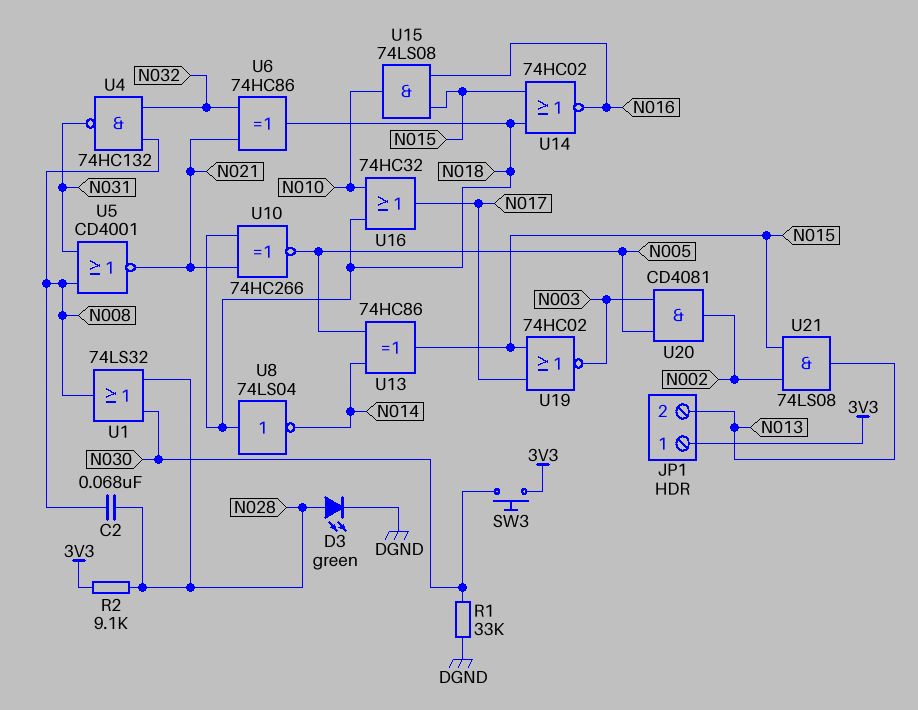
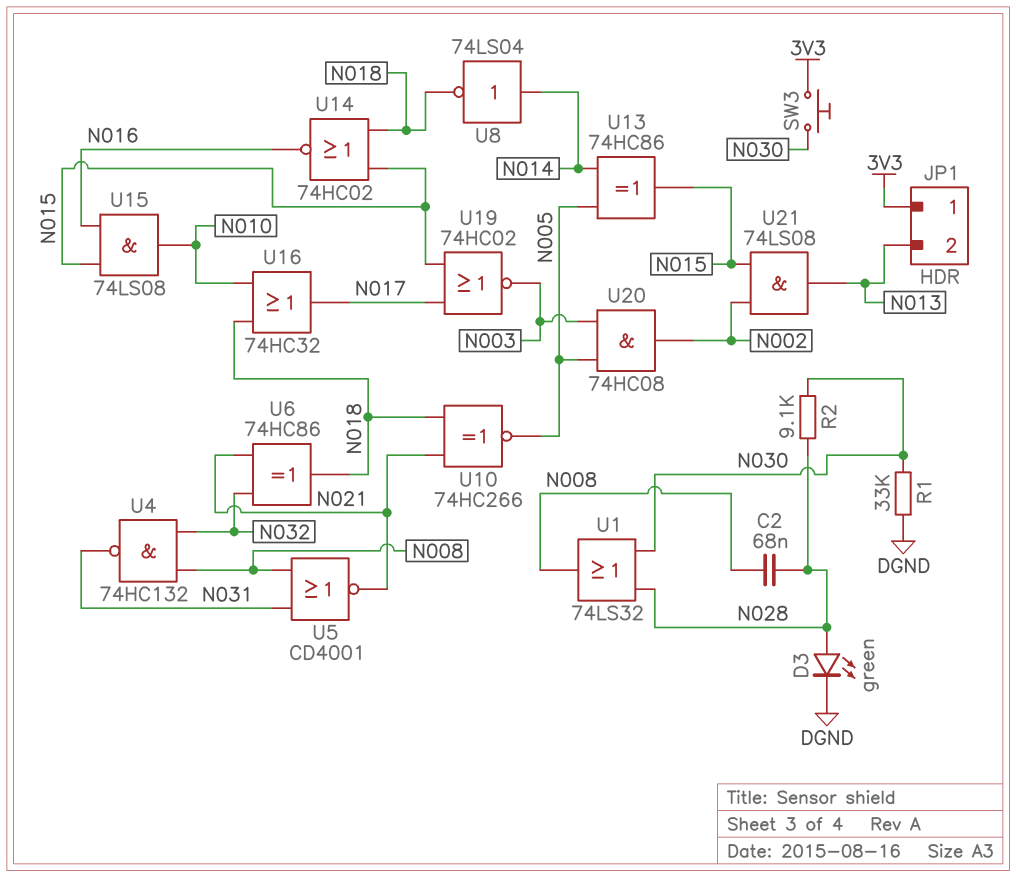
R2: 9.1k (3V3, N028) -> 9.1k (N028, N030)
U8: NOT 74LS04 (in N018, out N014) -> NOT 74LS04 (in N014, out N018)
U20: AND CD4081 (in N003, in N005, out N002) -> AND 74HC08 (in N003, in N005, out N002)

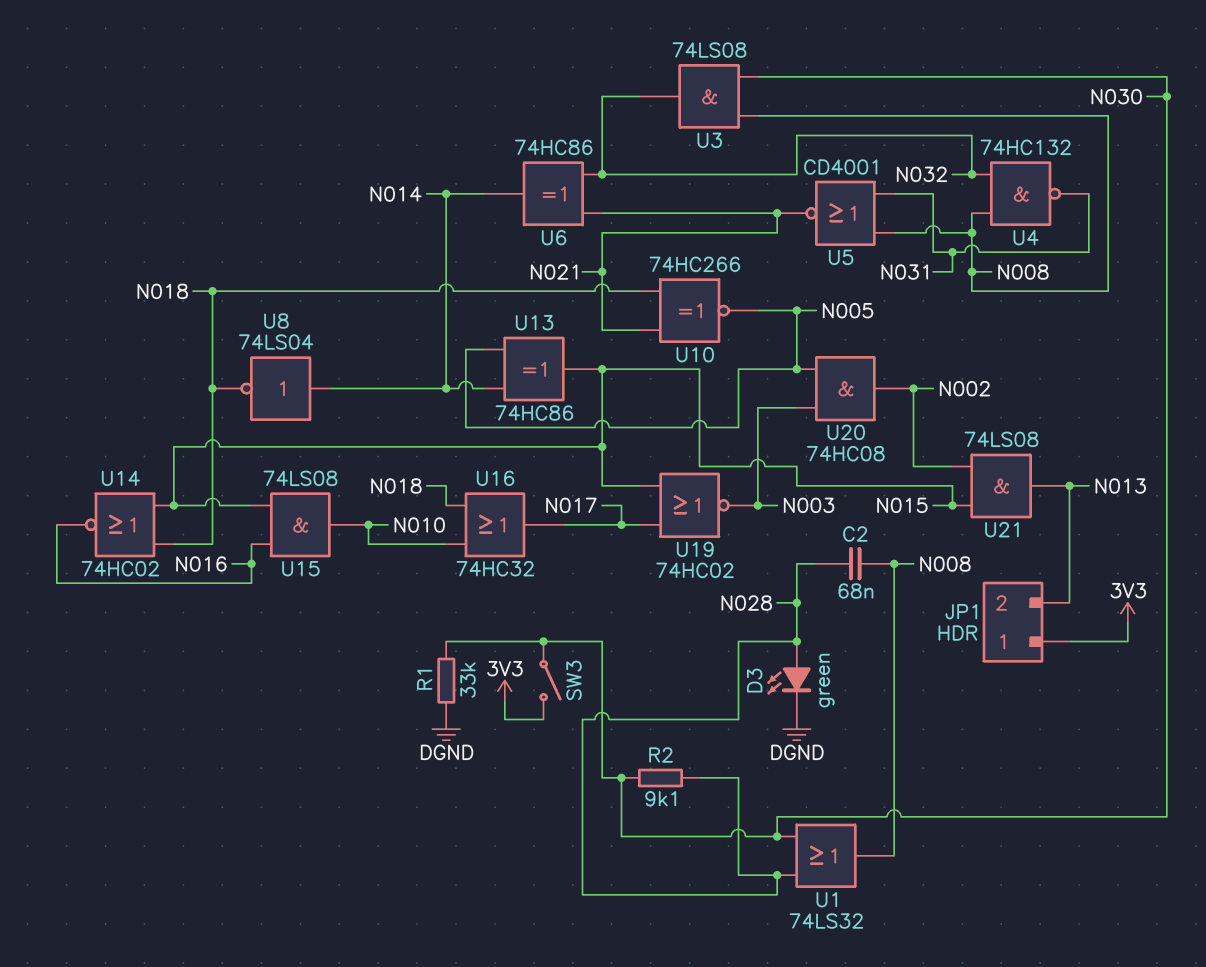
SW3: button (3V3, N030) -> switch (3V3, N030)
U3: none -> AND 74LS08 (in N008, in N030, out N032)
U6: XOR 74HC86 (in N021, in N032, out N018) -> XOR 74HC86 (in N021, in N032, out N014)

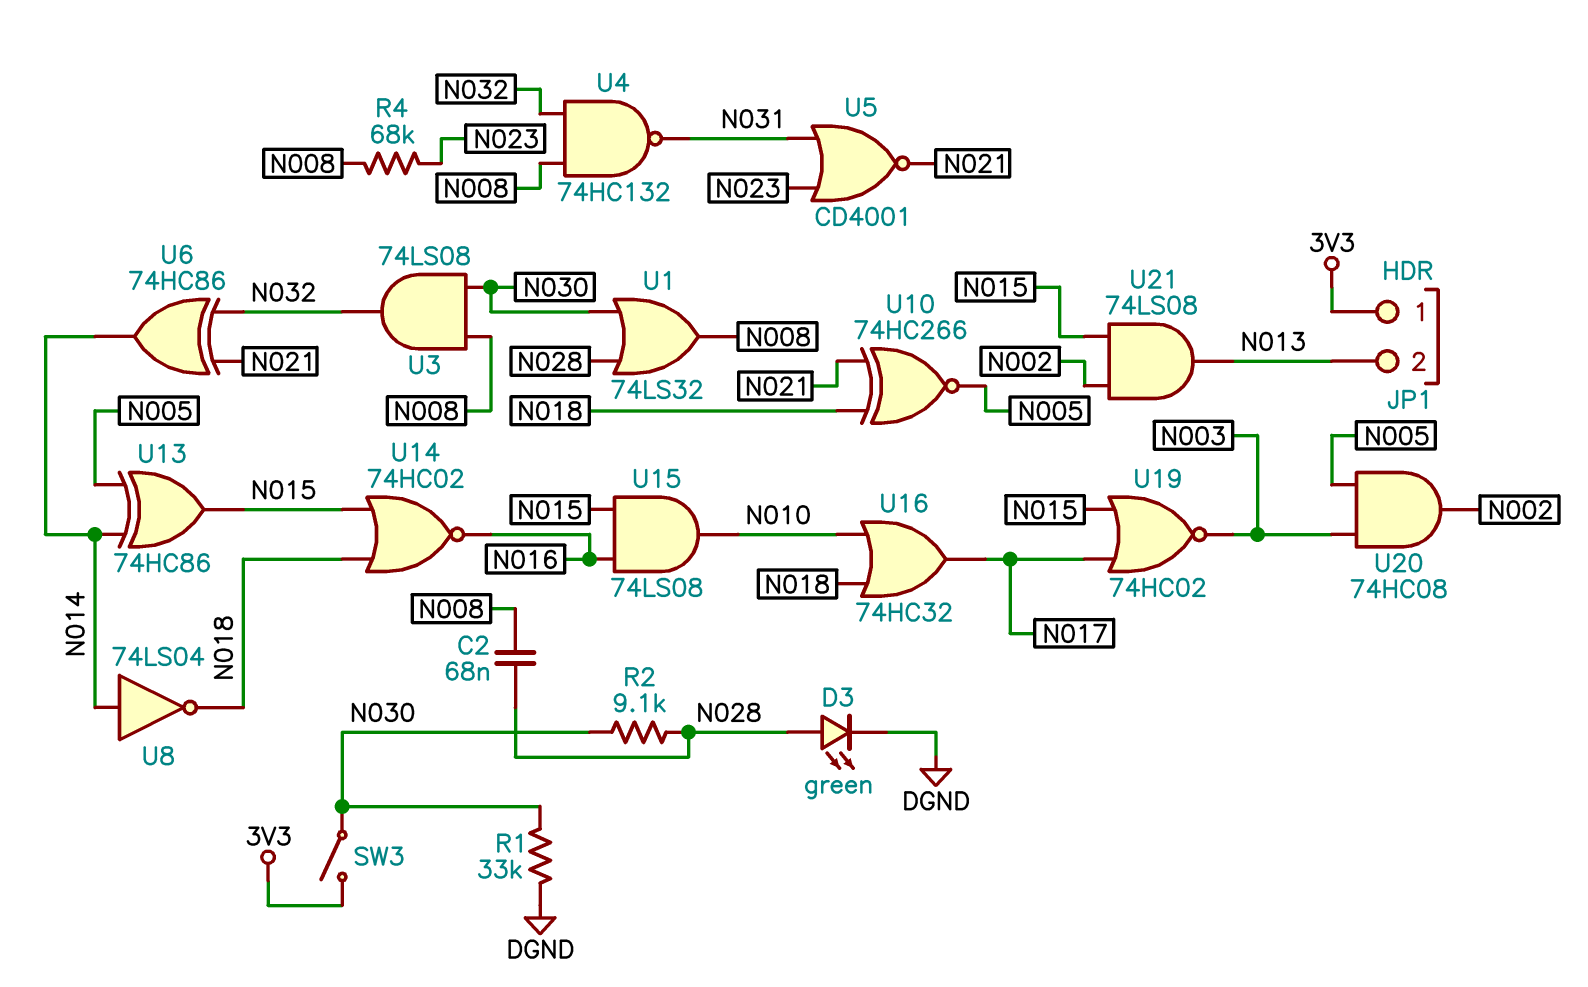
R4: none -> 68k (N008, N023)
U5: NOR CD4001 (in N008, in N031, out N021) -> NOR CD4001 (in N023, in N031, out N021)

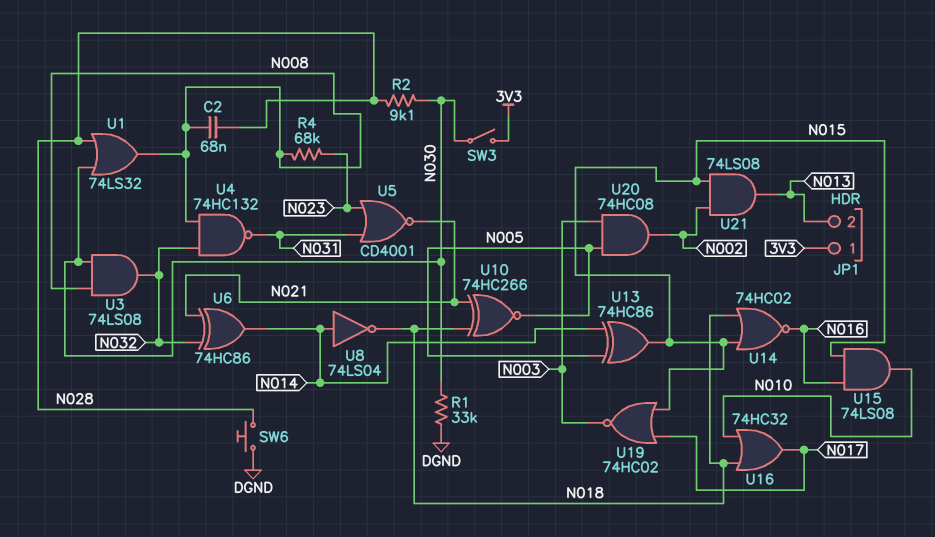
D3: LED green (A N028, K DGND) -> none
SW6: none -> button (DGND, N028)

